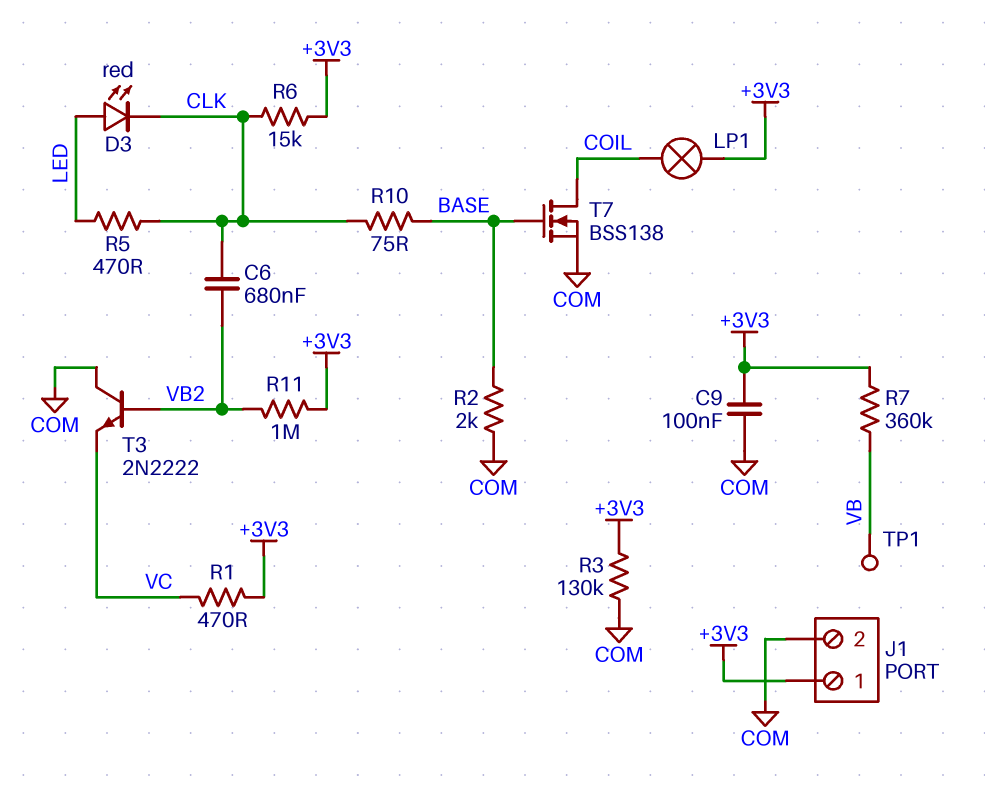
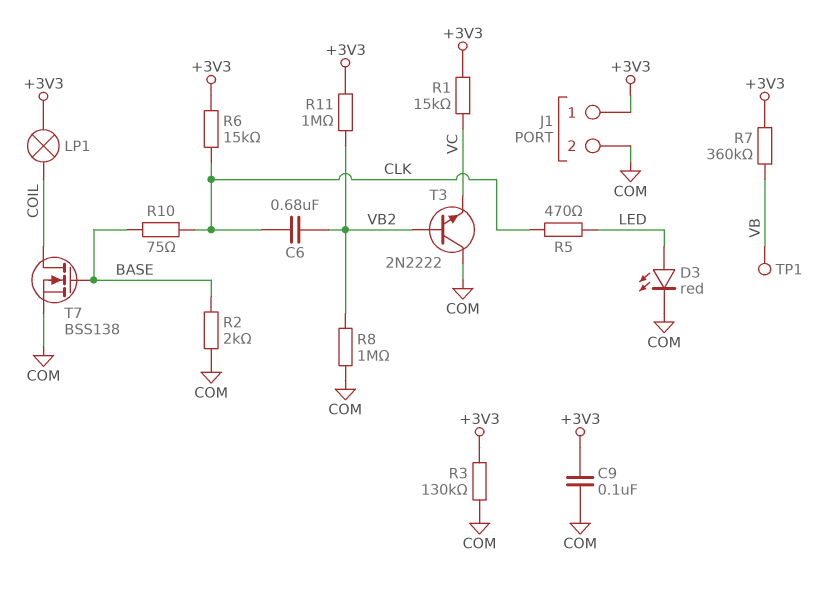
D3: LED red (A LED, K CLK) -> LED red (A LED, K COM)
R1: 470 (+3V3, VC) -> 15k (+3V3, VC)
R8: none -> 1M (COM, VB2)

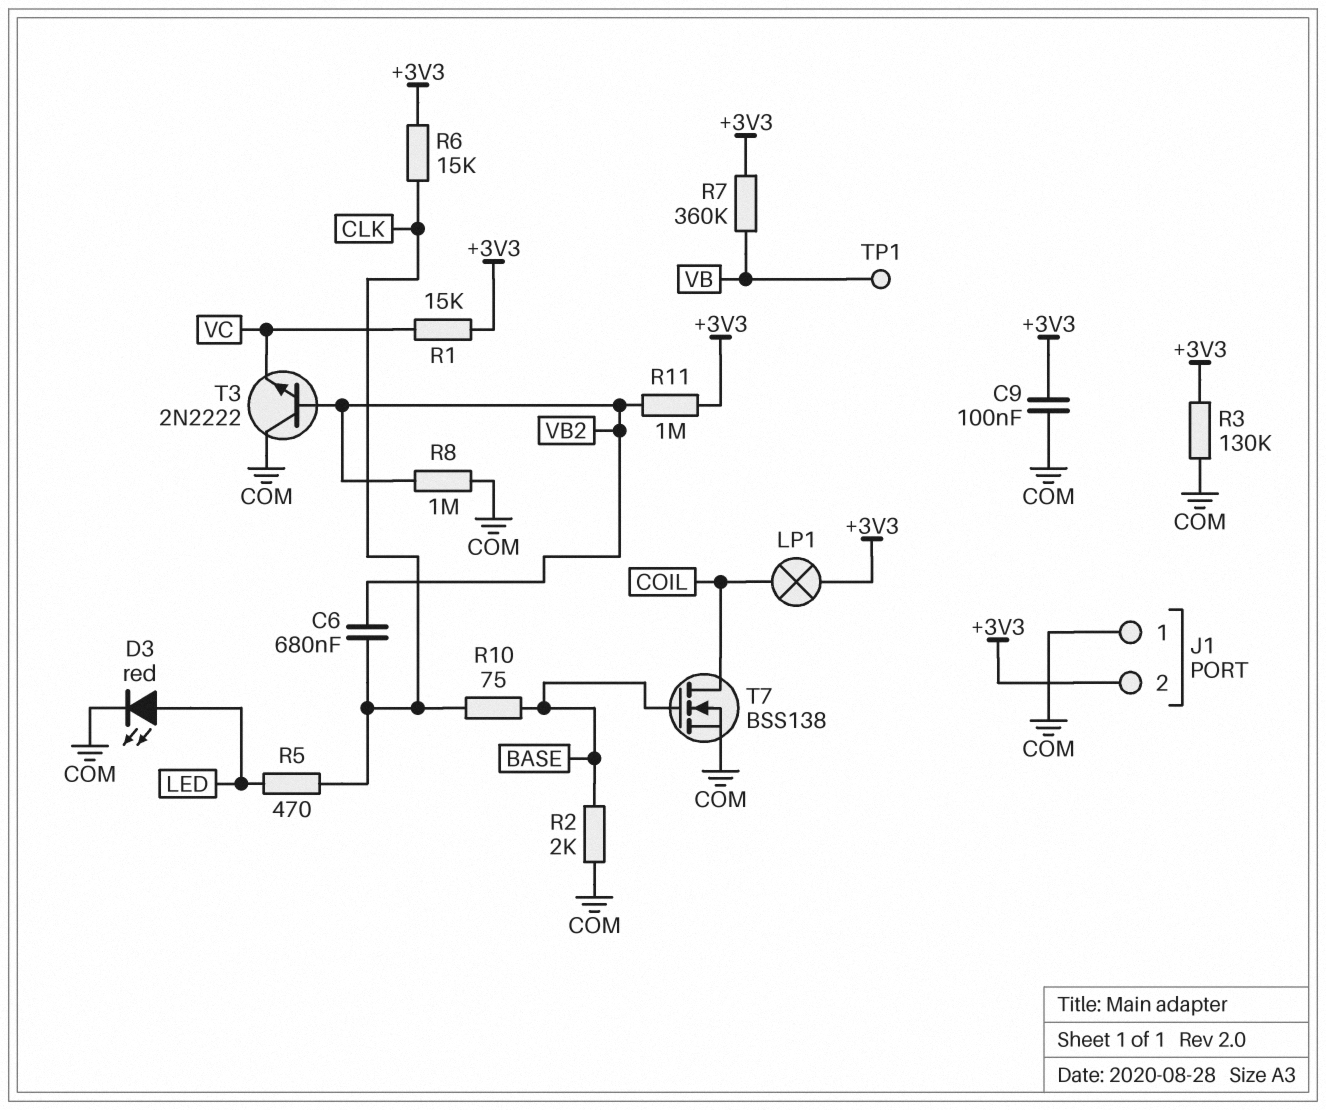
J1 pin 1: +3V3 -> COM
J1 pin 2: COM -> +3V3

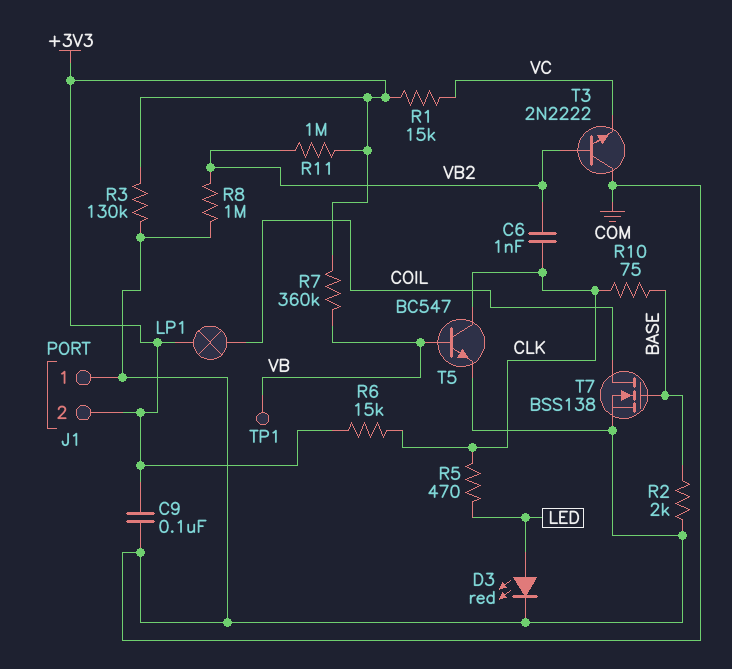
C6: 680nF (CLK, VB2) -> 1nF (CLK, VB2)
T5: none -> NPN BC547 (B VB, C CLK, E COM)

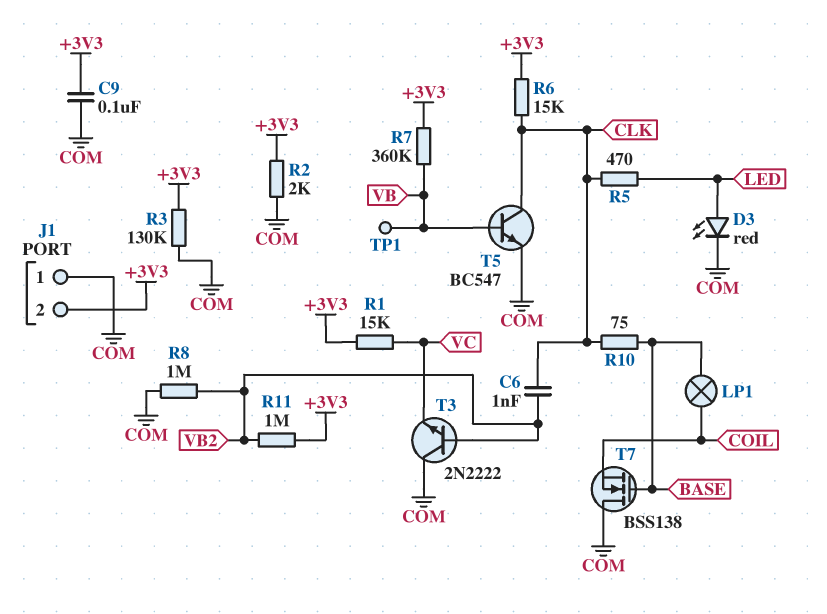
LP1: lamp (+3V3, COIL) -> lamp (BASE, COIL)
R2: 2k (BASE, COM) -> 2k (+3V3, COM)
T7: NMOS BSS138 (G BASE, D COIL, S COM) -> NMOS BSS138 (G BASE, D COM, S COIL)

